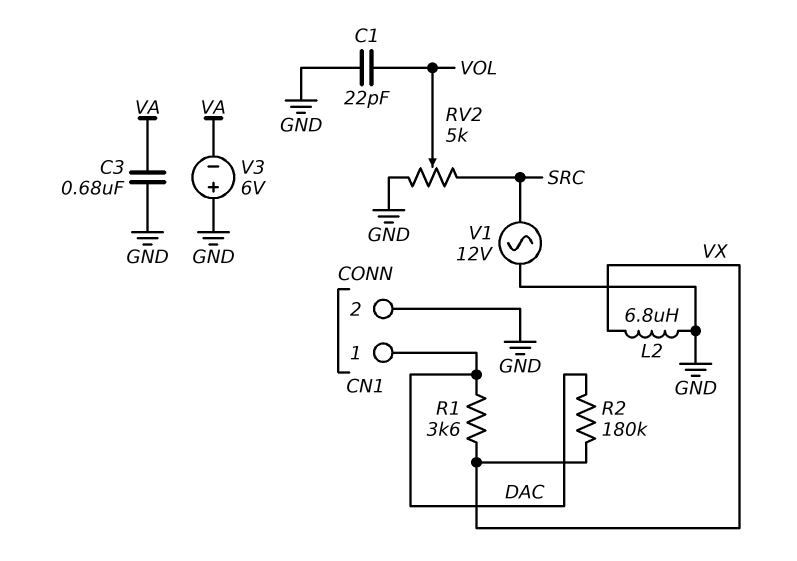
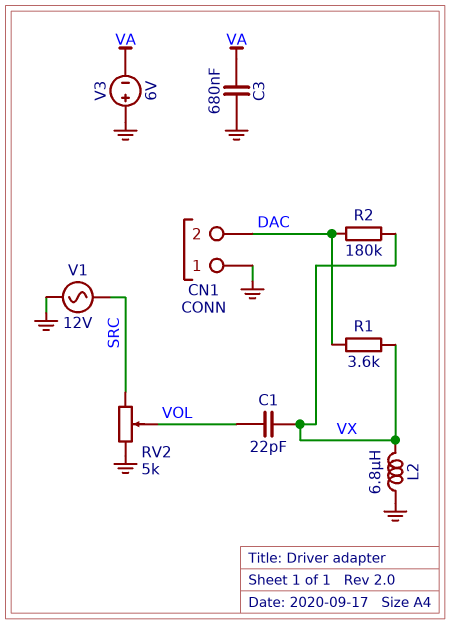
C1: 22pF (GND, VOL) -> 22pF (VOL, VX)
CN1 pin 1: DAC -> GND
CN1 pin 2: GND -> DAC

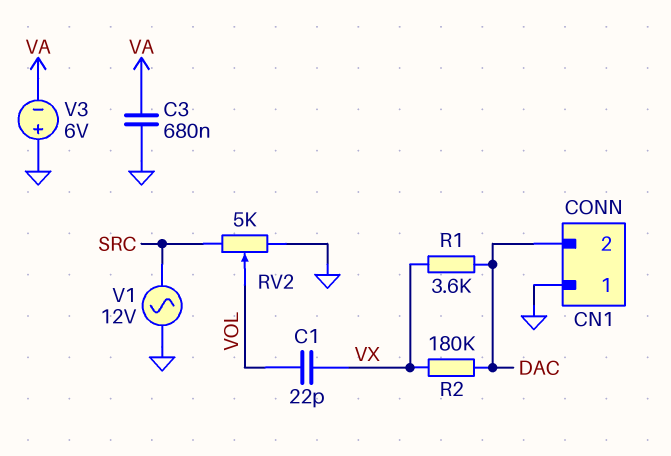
L2: 6.8uH (GND, VX) -> none

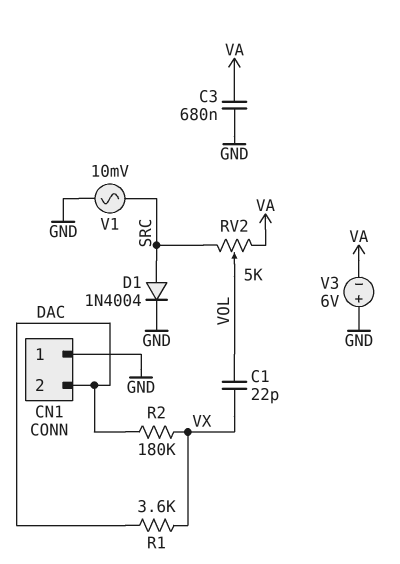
D1: none -> diode 1N4004 (A SRC, K GND)
RV2: 5k (GND, SRC, wiper VOL) -> 5k (SRC, VA, wiper VOL)
V1: AC 12V (GND, SRC) -> AC 10mV (GND, SRC)

